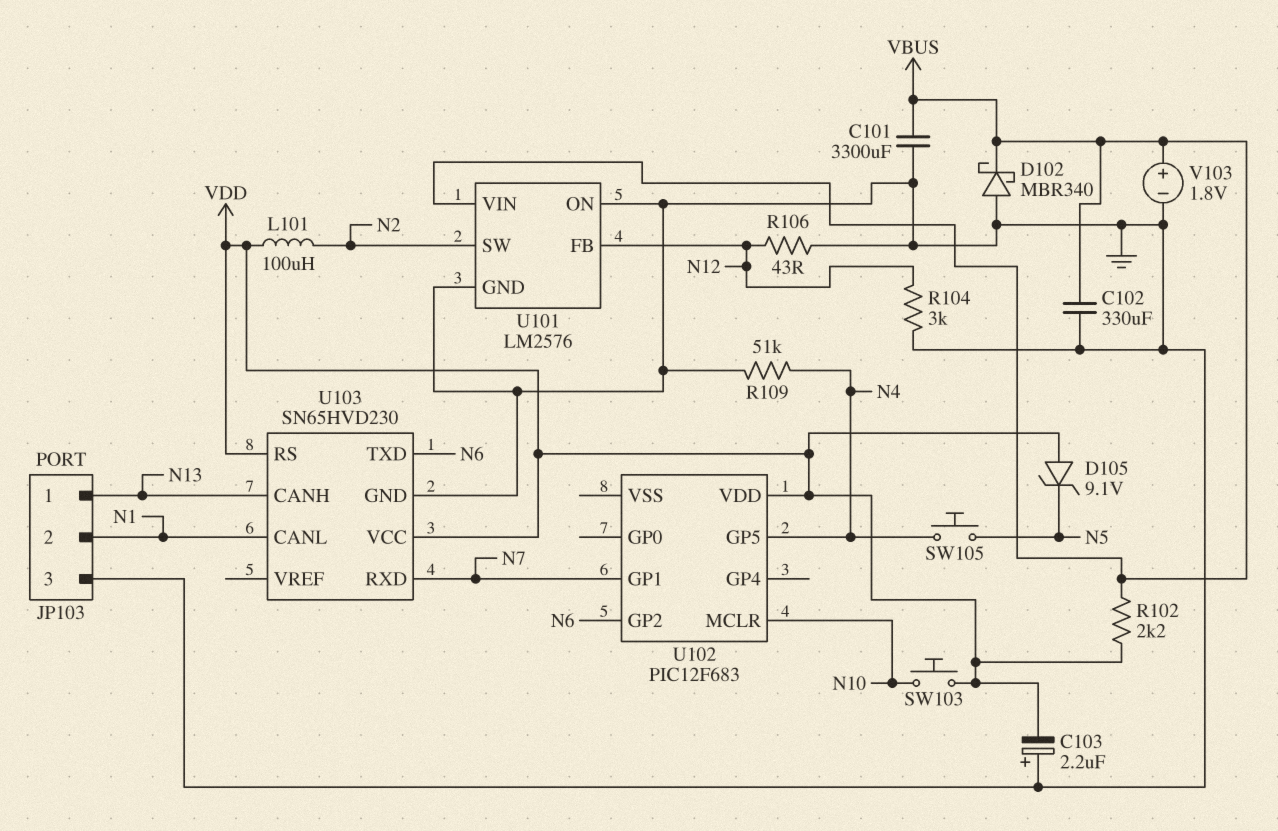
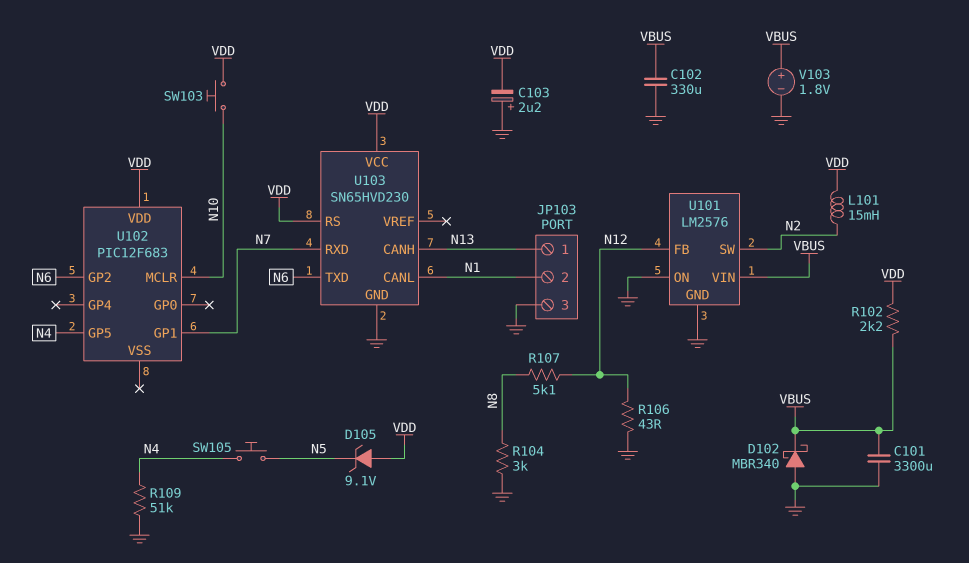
L101: 100uH (N2, VDD) -> 15mH (N2, VDD)
R104: 3k (GND, N12) -> 3k (GND, N8)
R107: none -> 5.1k (N8, N12)

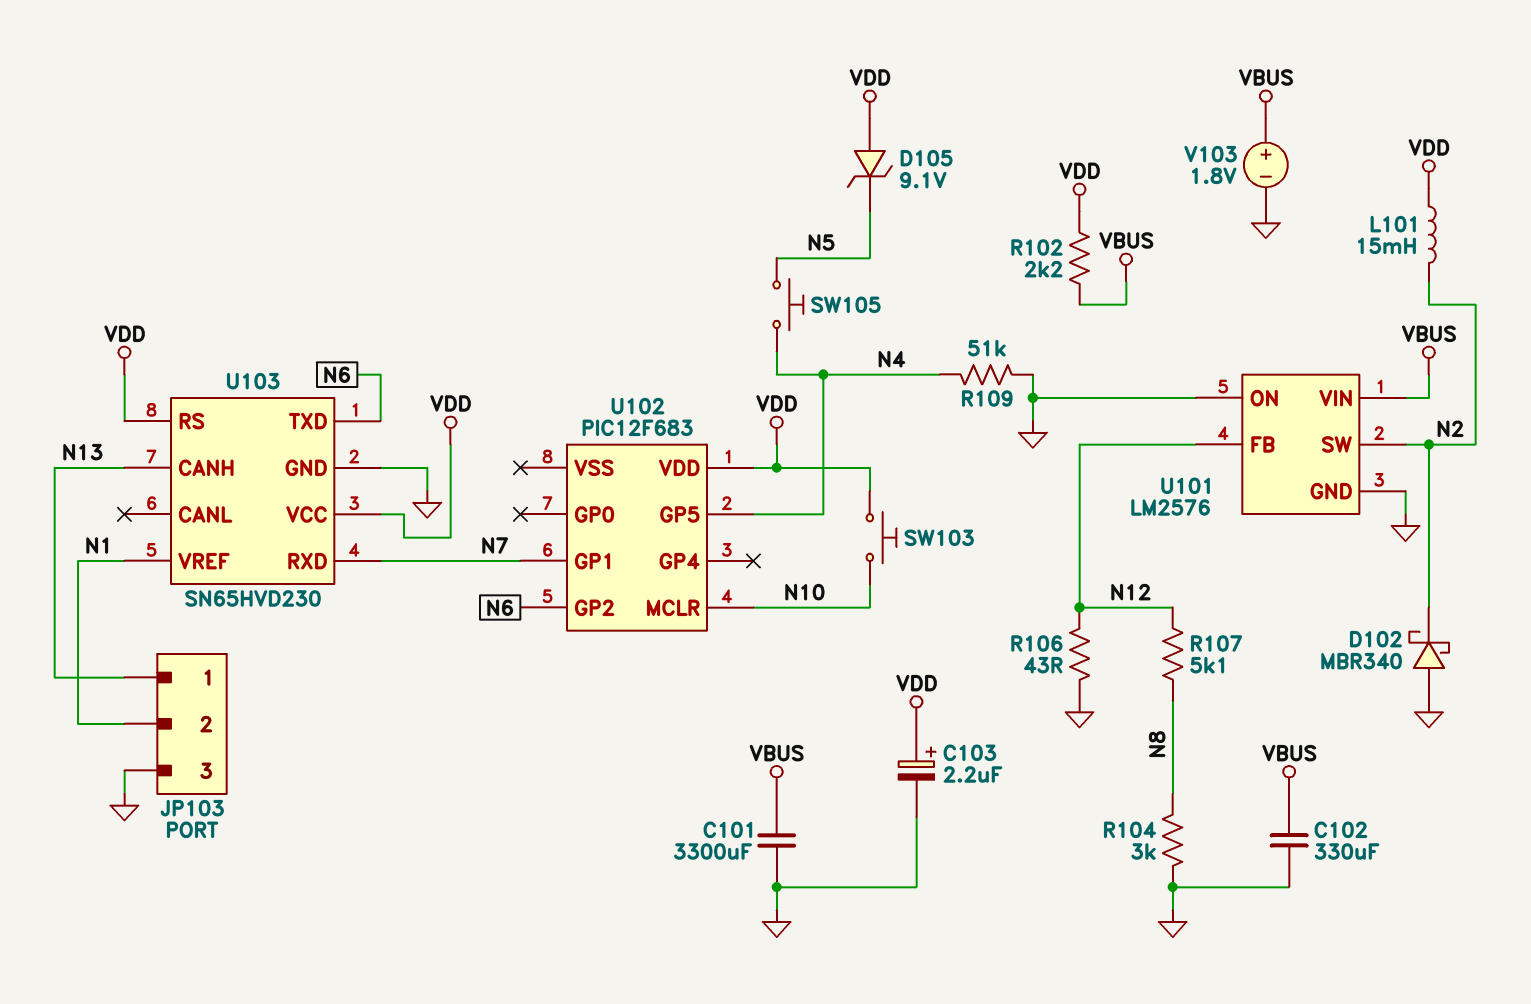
C103: 2.2uF (plus GND, minus VDD) -> 2.2uF (plus VDD, minus GND)
D102: schottky MBR340 (A GND, K VBUS) -> schottky MBR340 (A GND, K N2)
U103 pin CANL: N1 -> none
U103 pin VREF: none -> N1

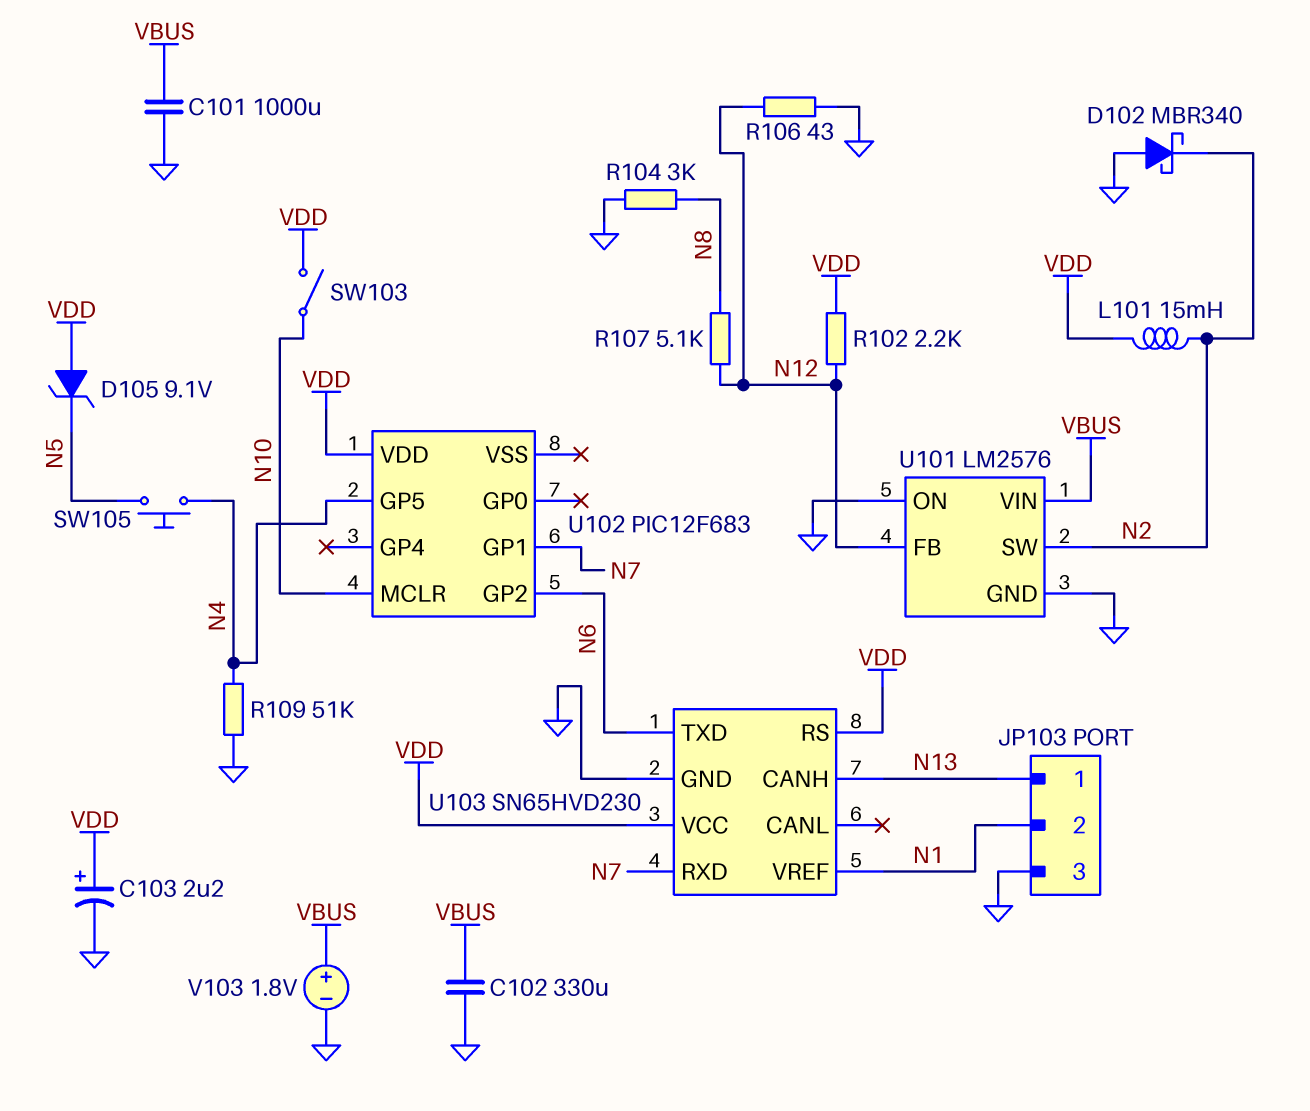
C101: 3300uF (GND, VBUS) -> 1000uF (GND, VBUS)
R102: 2.2k (VBUS, VDD) -> 2.2k (N12, VDD)
SW103: button (N10, VDD) -> switch (N10, VDD)

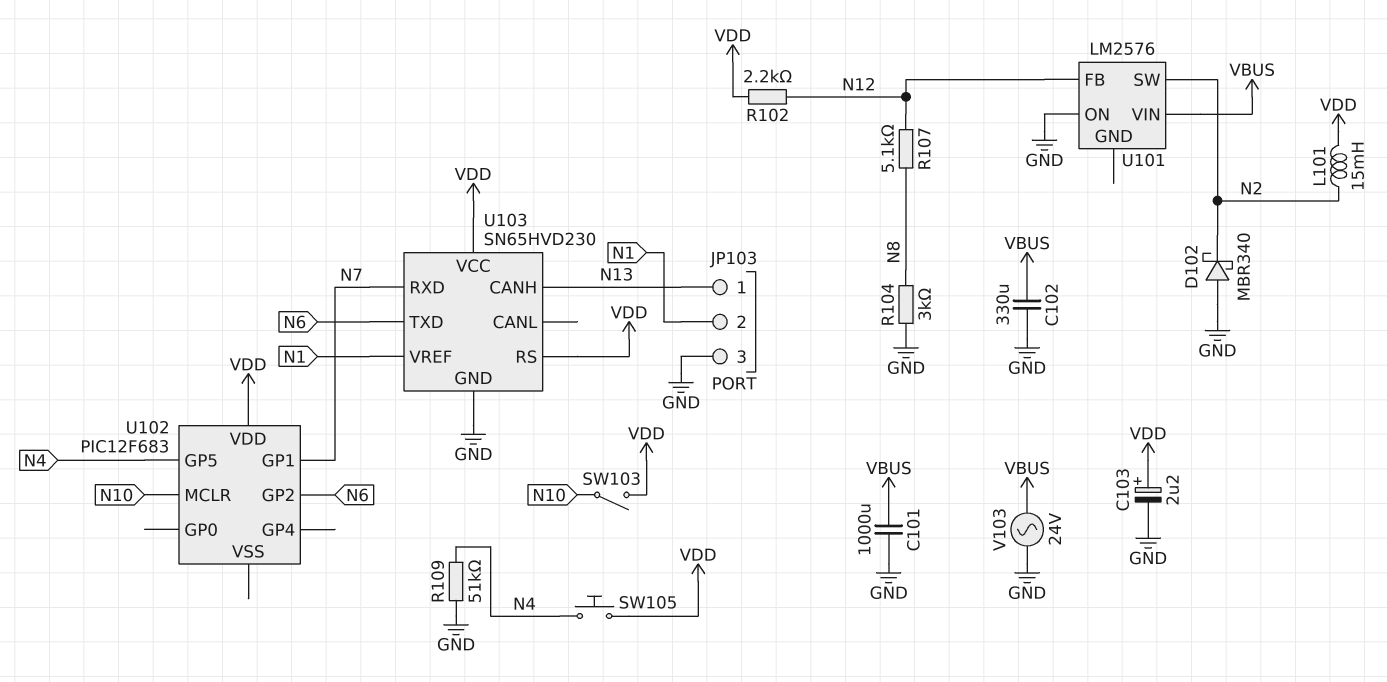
D105: zener 9.1V (A VDD, K N5) -> none
R106: 43 (GND, N12) -> none
SW105: button (N4, N5) -> button (N4, VDD)
U101 pin GND: GND -> none
V103: 1.8V (plus VBUS, minus GND) -> AC 24V (GND, VBUS)

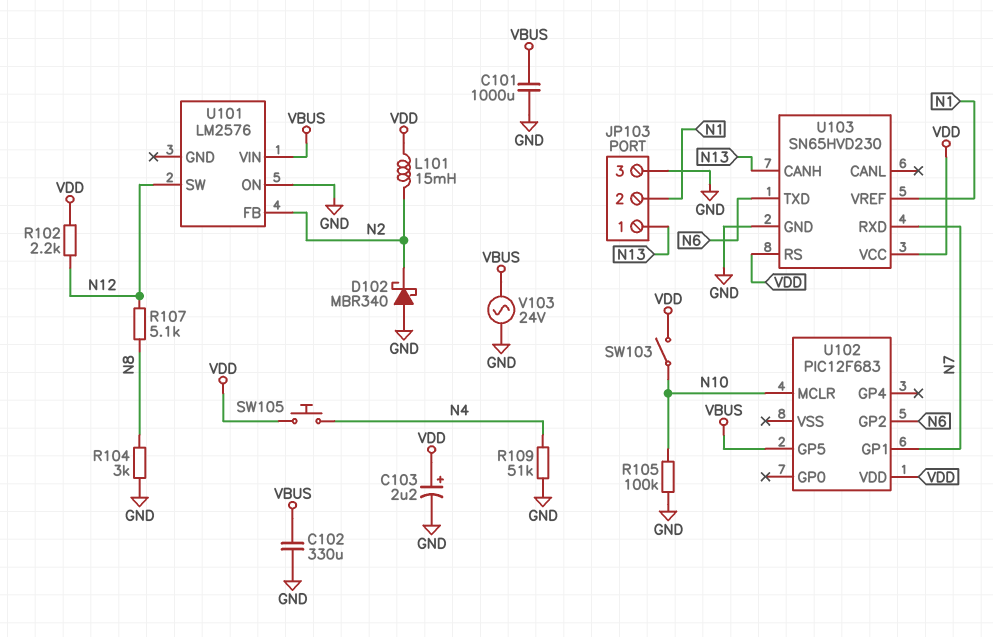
R105: none -> 100k (GND, N10)
U101 pin FB: N12 -> N2
U101 pin SW: N2 -> N12
U102 pin GP5: N4 -> VBUS

